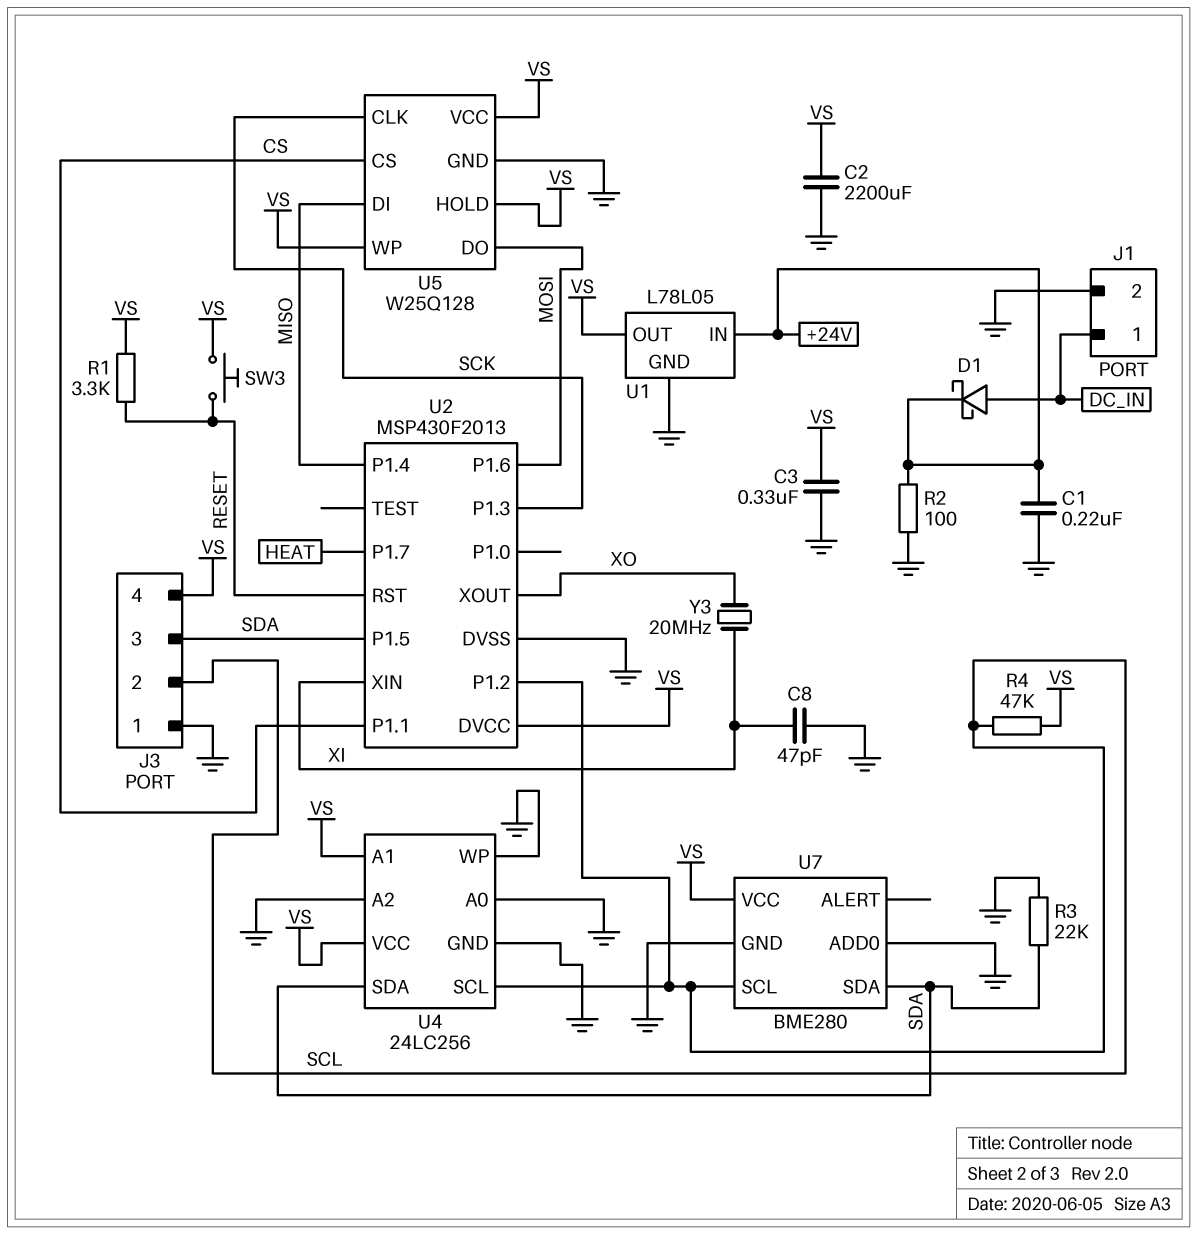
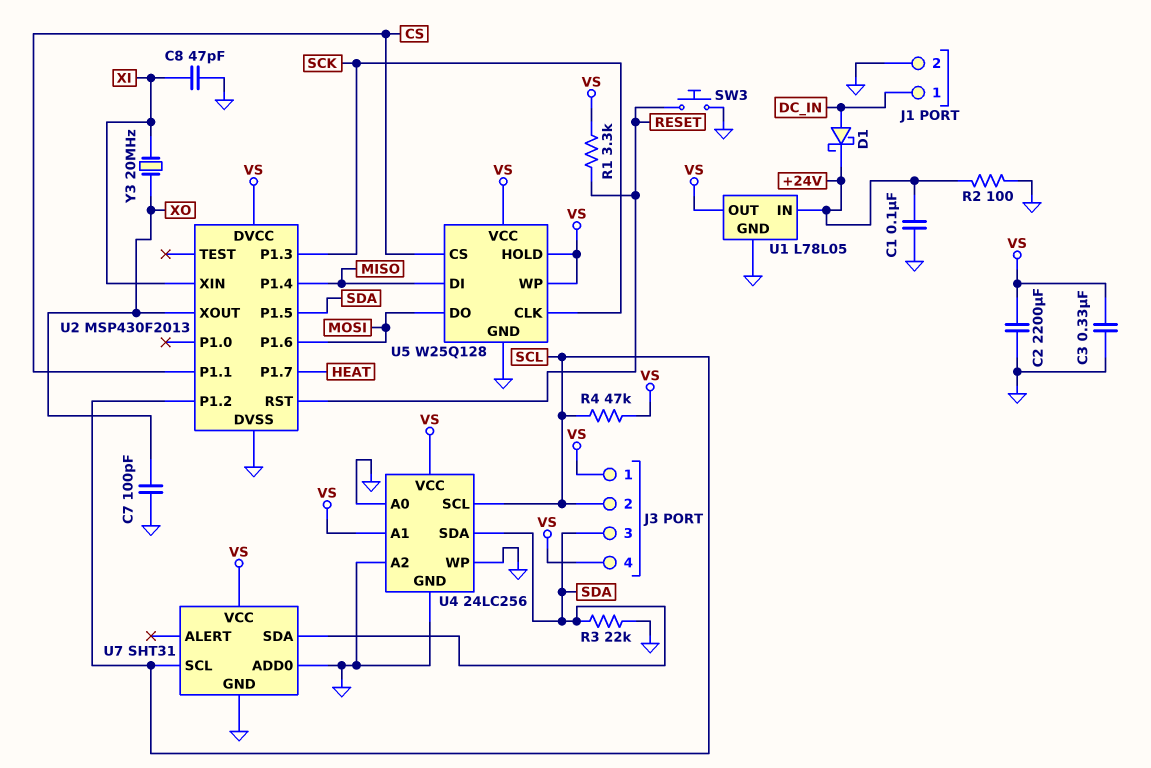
C1: 220nF (+24V, GND) -> 100nF (+24V, GND)
C7: none -> 100pF (GND, XO)
J3 pin 1: GND -> VS
SW3: button (RESET, VS) -> button (GND, RESET)
U7: BME280 -> SHT31

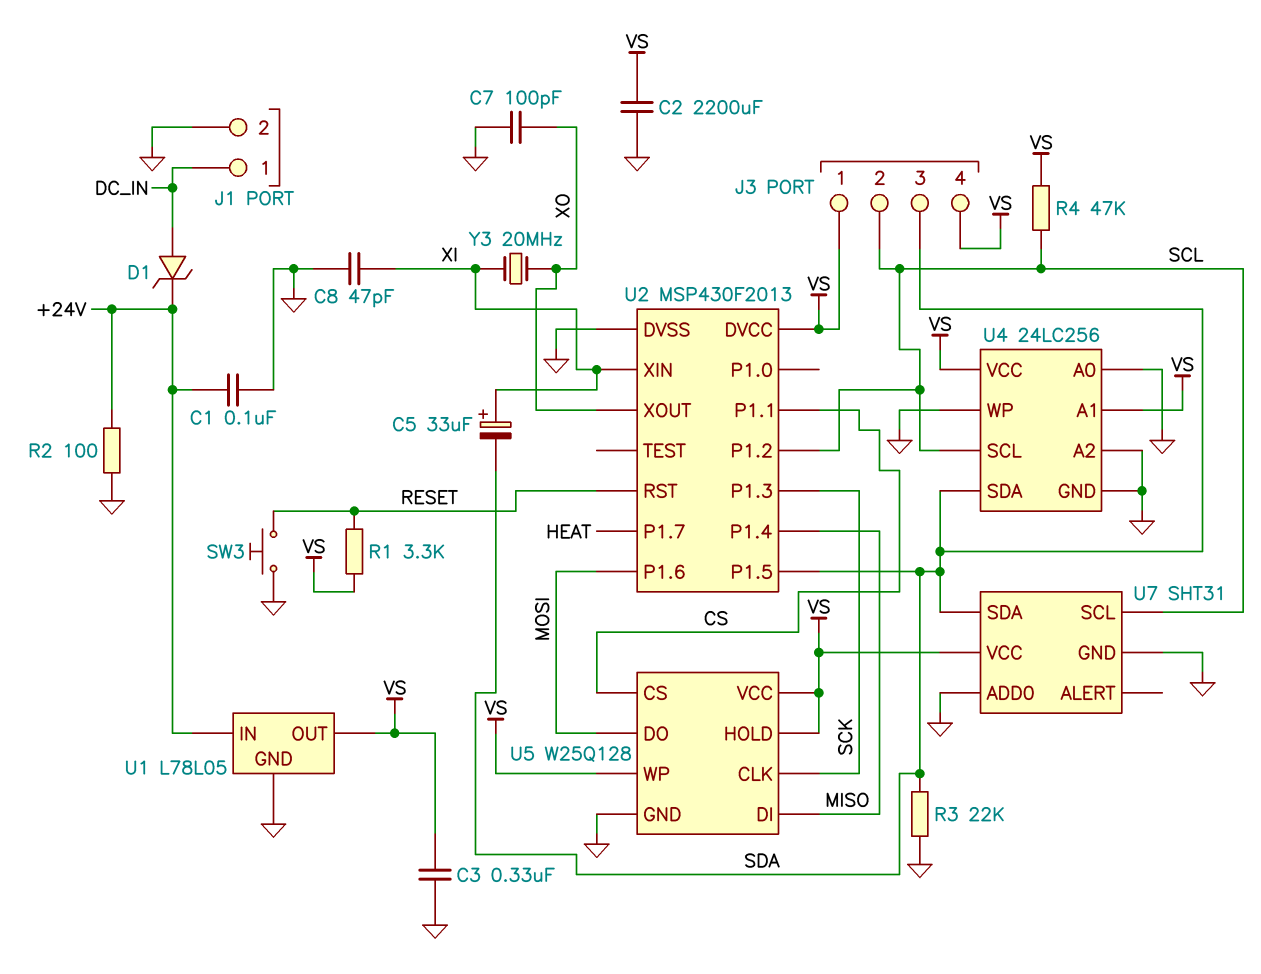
C5: none -> 33uF (plus XI, minus SDA)
D1: schottky (A DC_IN, K +24V) -> zener (A DC_IN, K +24V)

